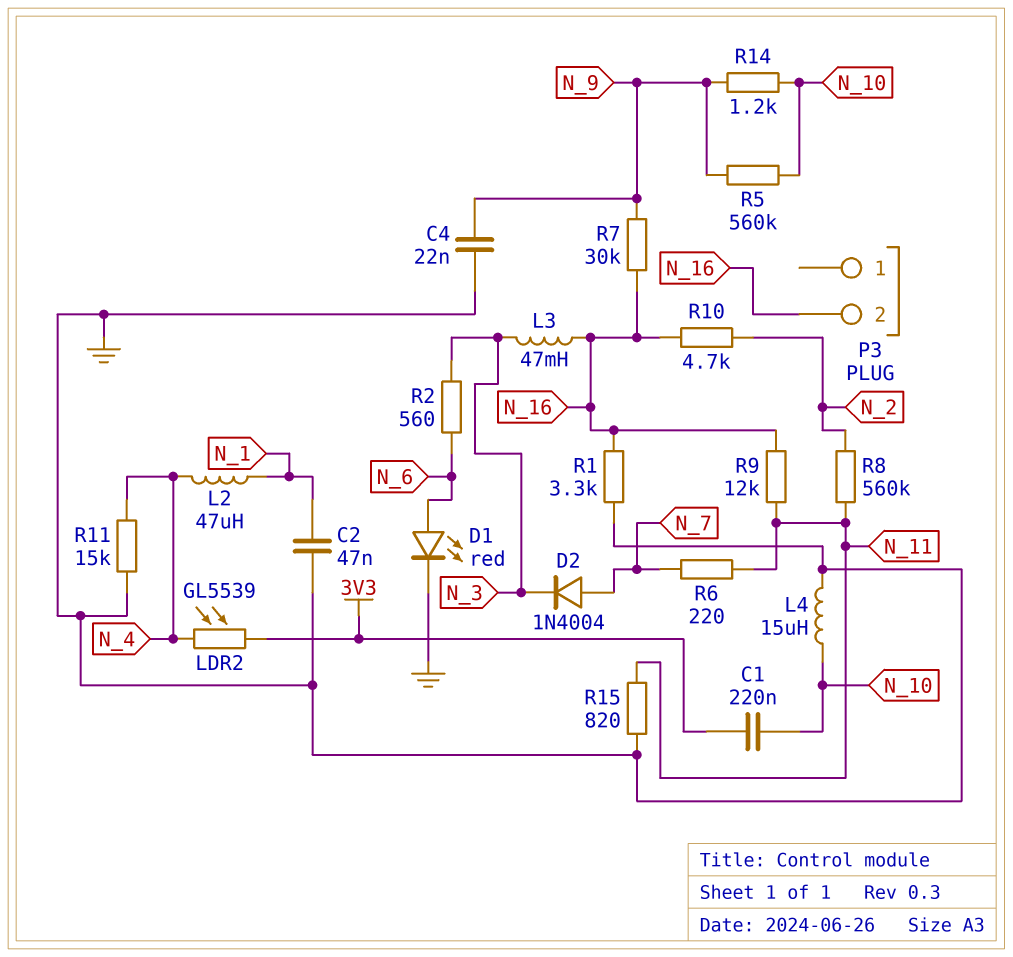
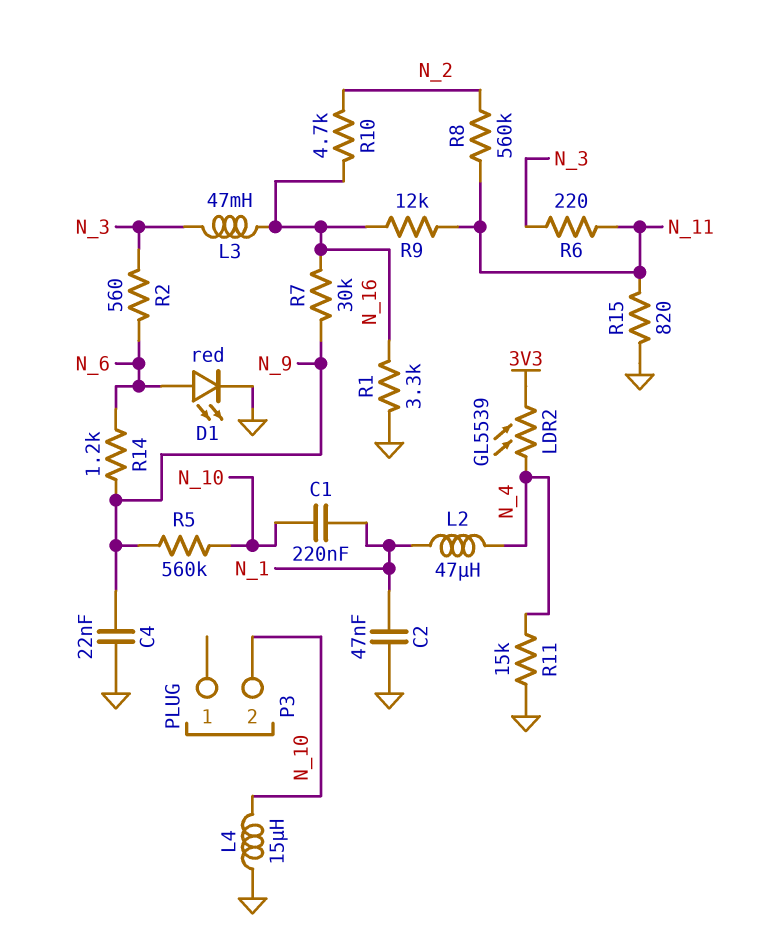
C1: 220nF (3V3, N_10) -> 220nF (N_1, N_10)
D2: diode 1N4004 (A N_7, K N_3) -> none
P3 pin 2: N_16 -> N_10
R6: 220 (N_7, N_11) -> 220 (N_3, N_11)
R14: 1.2k (N_9, N_10) -> 1.2k (N_6, N_9)

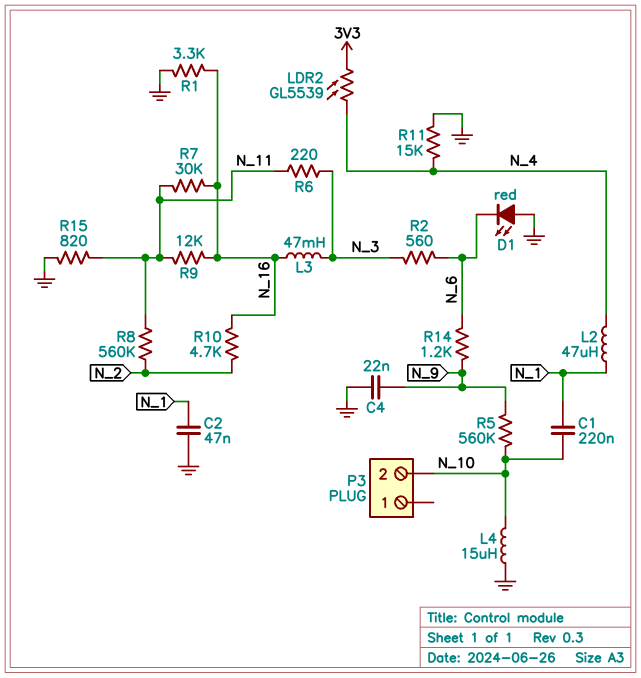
D1: LED red (A N_6, K GND) -> LED red (A GND, K N_6)
R7: 30k (N_9, N_16) -> 30k (N_11, N_16)

